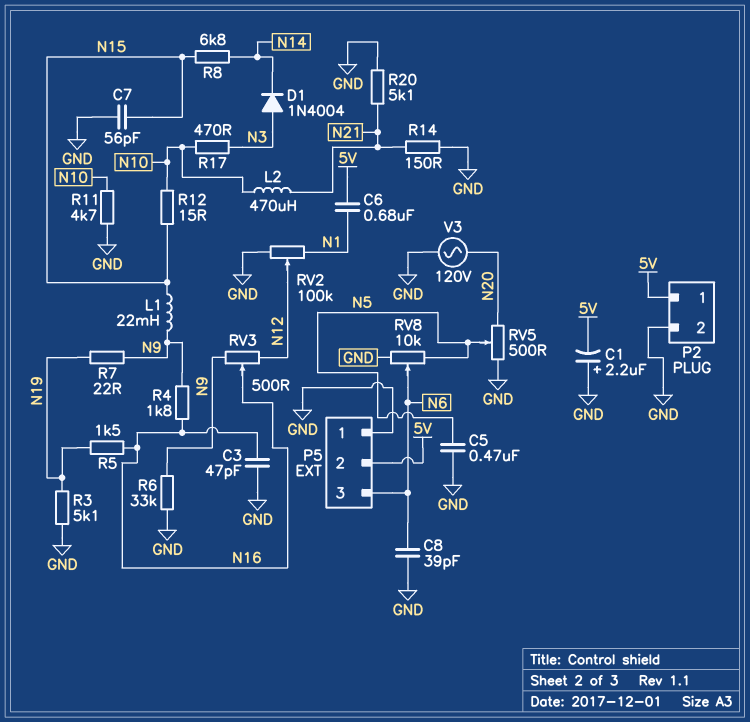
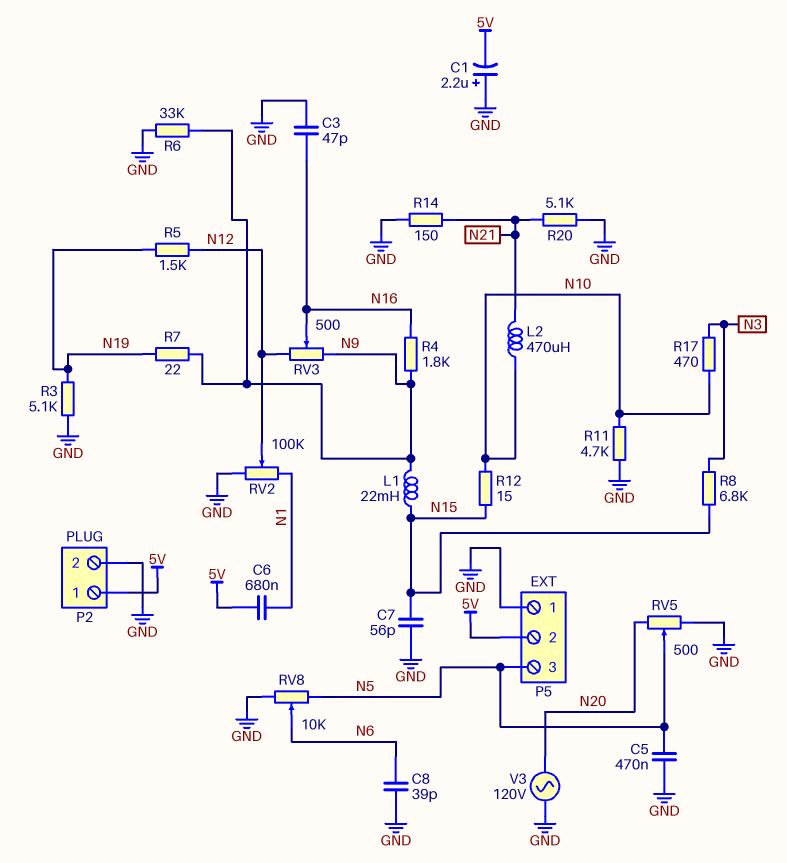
D1: diode 1N4004 (A N3, K N14) -> none
P5 pin 3: N6 -> N5
R5: 1.5k (N16, N19) -> 1.5k (N12, N19)
R8: 6.8k (N14, N15) -> 6.8k (N3, N15)

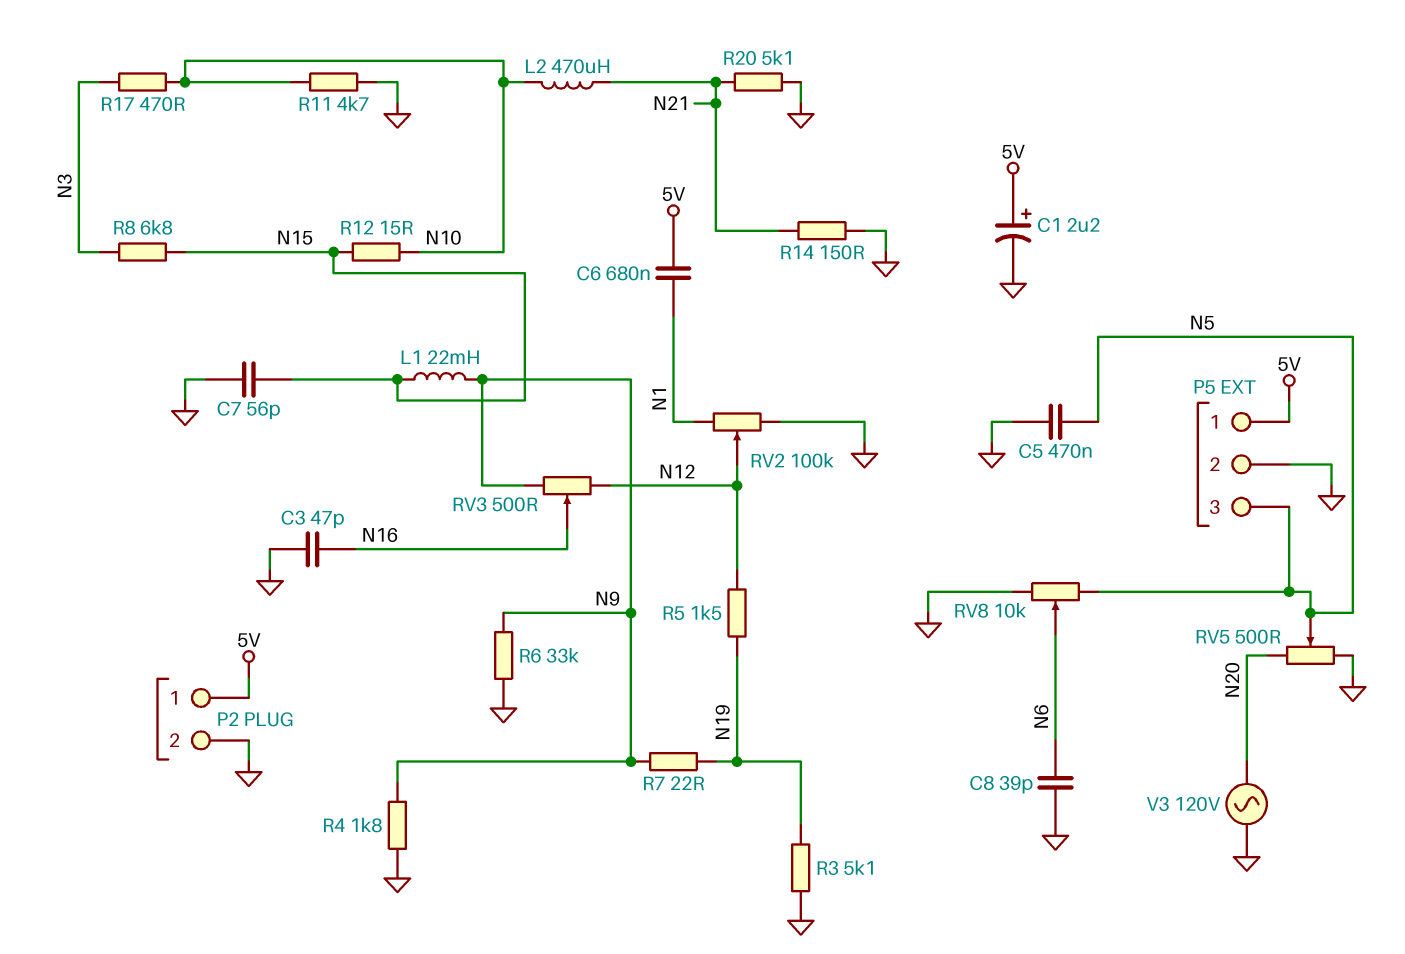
C1: 2.2uF (plus GND, minus 5V) -> 2.2uF (plus 5V, minus GND)
P5 pin 1: GND -> 5V
P5 pin 2: 5V -> GND
R4: 1.8k (N9, N16) -> 1.8k (GND, N9)

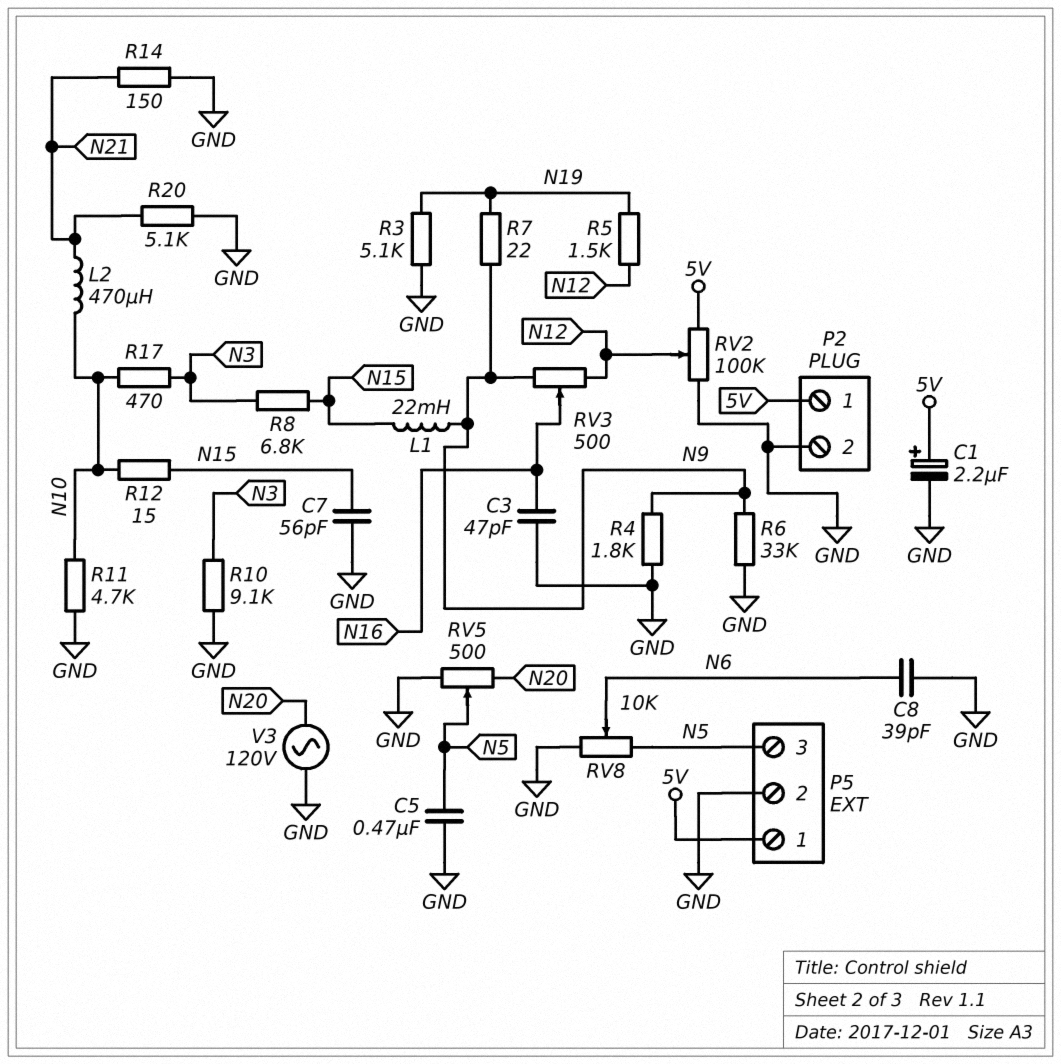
C6: 680nF (5V, N1) -> none
R10: none -> 9.1k (GND, N3)
RV2: 100k (GND, N1, wiper N12) -> 100k (5V, GND, wiper N12)

